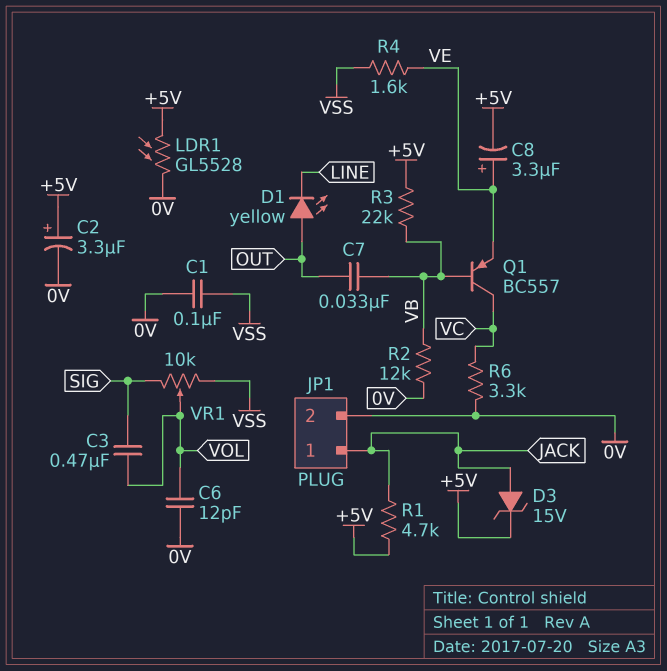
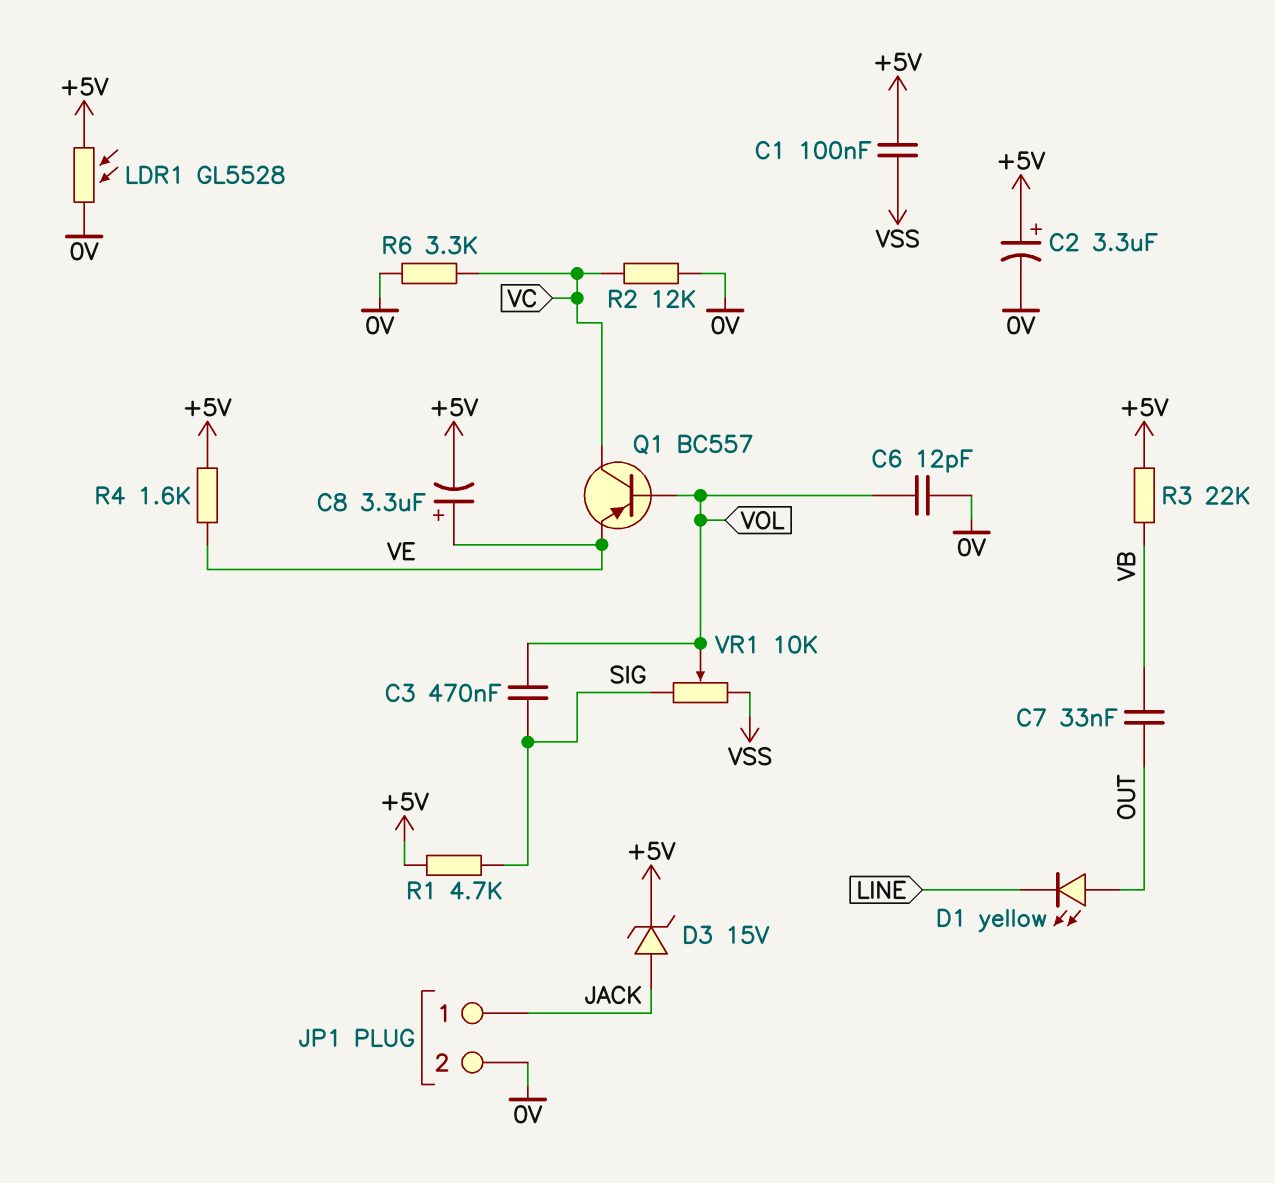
C1: 100nF (0V, VSS) -> 100nF (+5V, VSS)
Q1: PNP BC557 (B VB, C VC, E VE) -> PNP BC557 (B VOL, C VC, E VE)
R1: 4.7k (+5V, JACK) -> 4.7k (+5V, SIG)
R2: 12k (0V, VB) -> 12k (0V, VC)
R4: 1.6k (VE, VSS) -> 1.6k (+5V, VE)

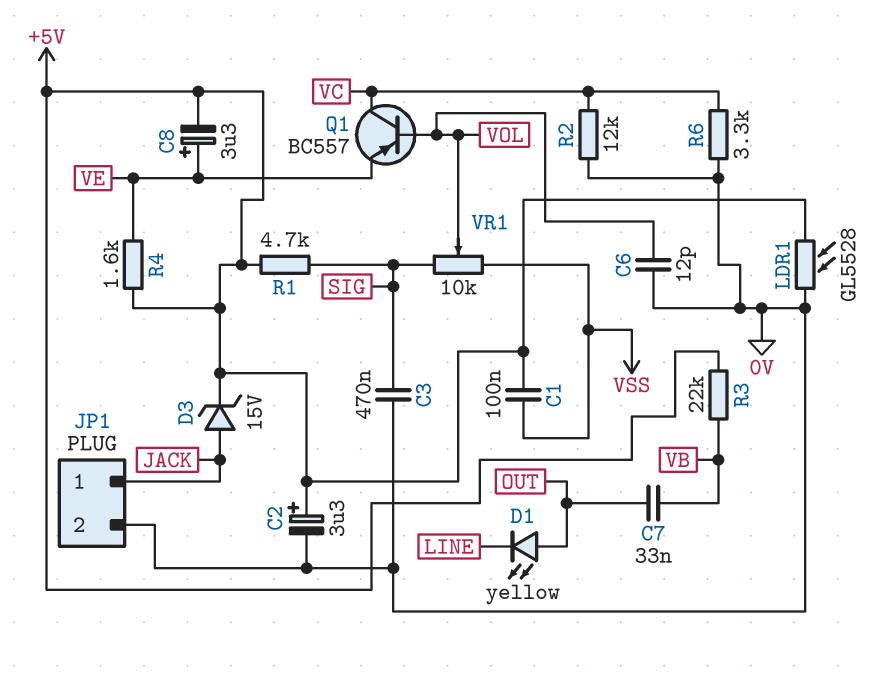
C3: 470nF (SIG, VOL) -> 470nF (0V, SIG)

